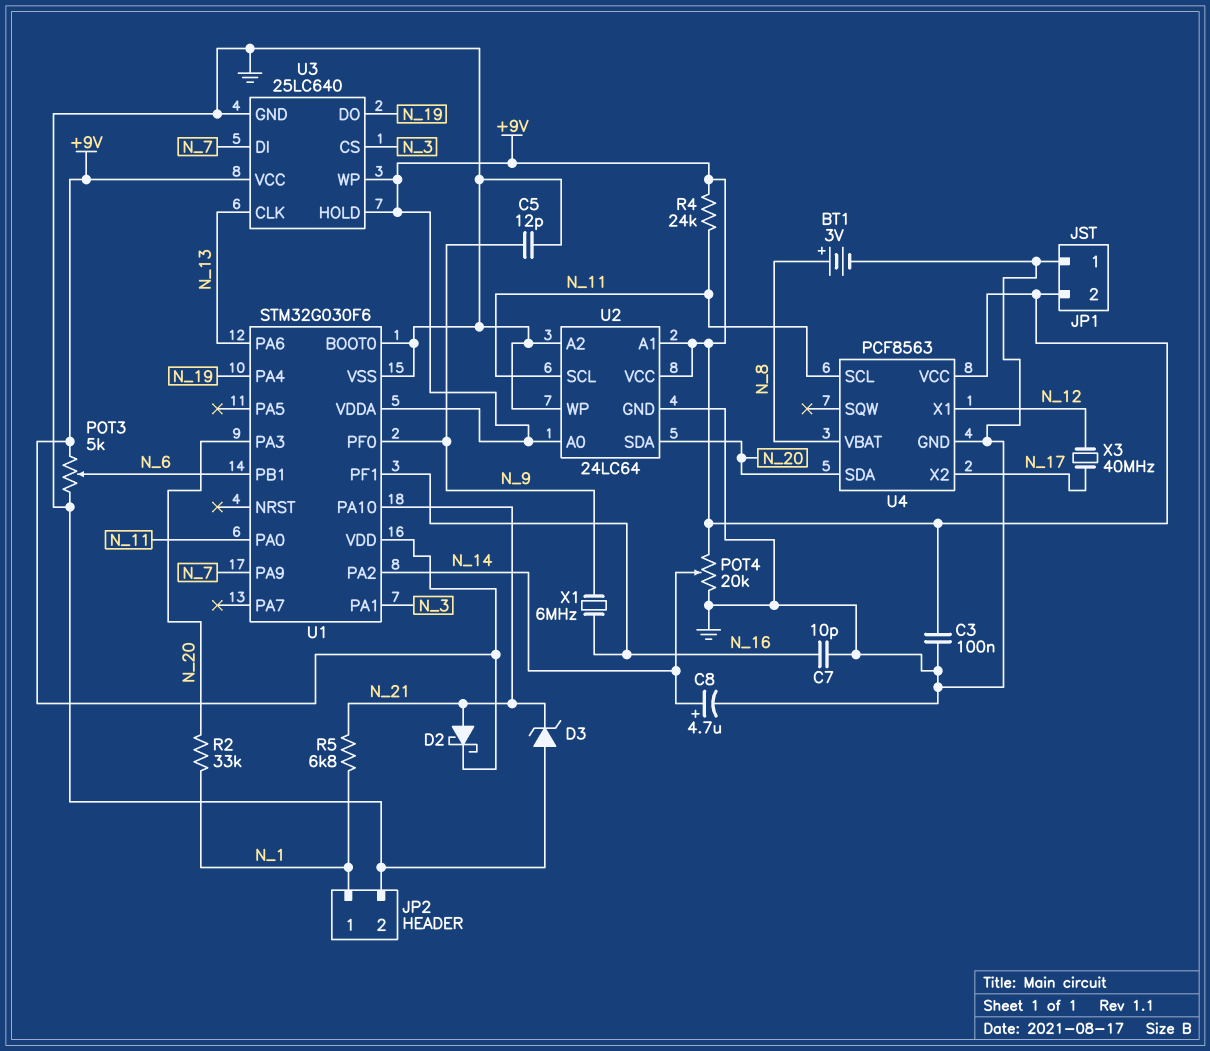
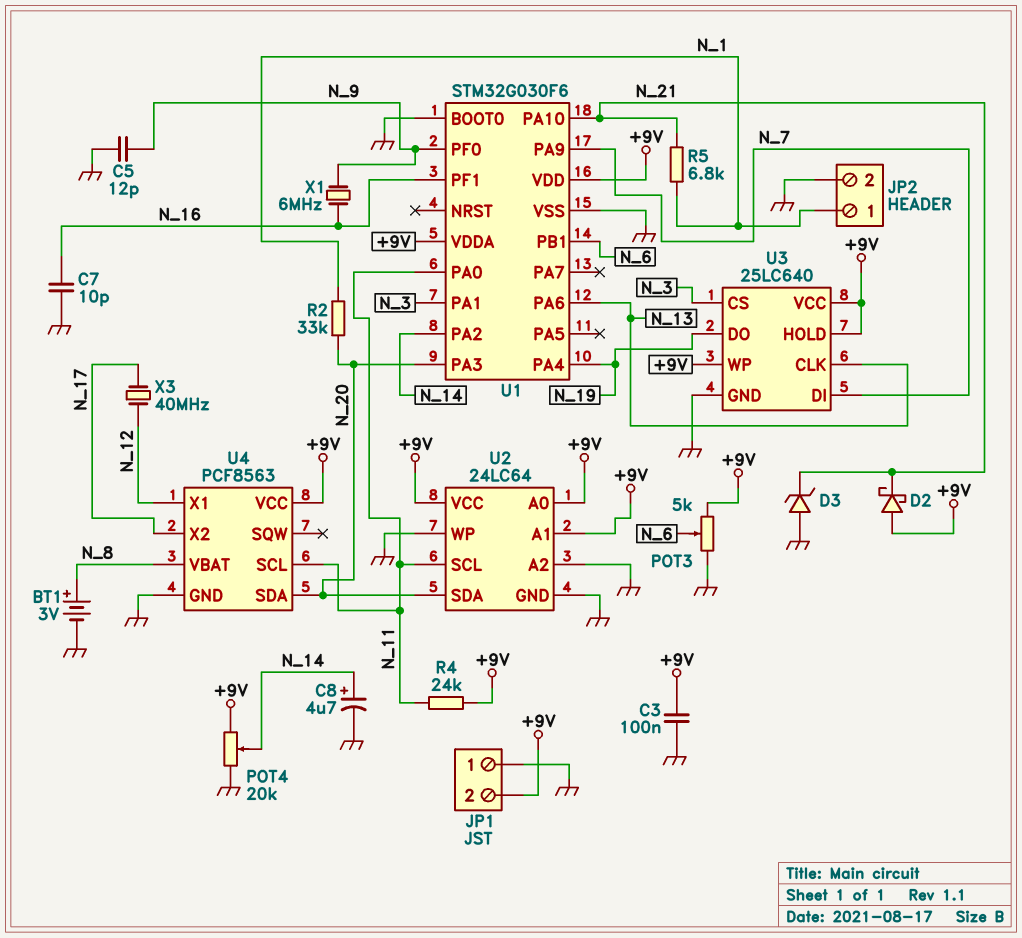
D2: schottky (A N_21, K +9V) -> schottky (A +9V, K N_21)

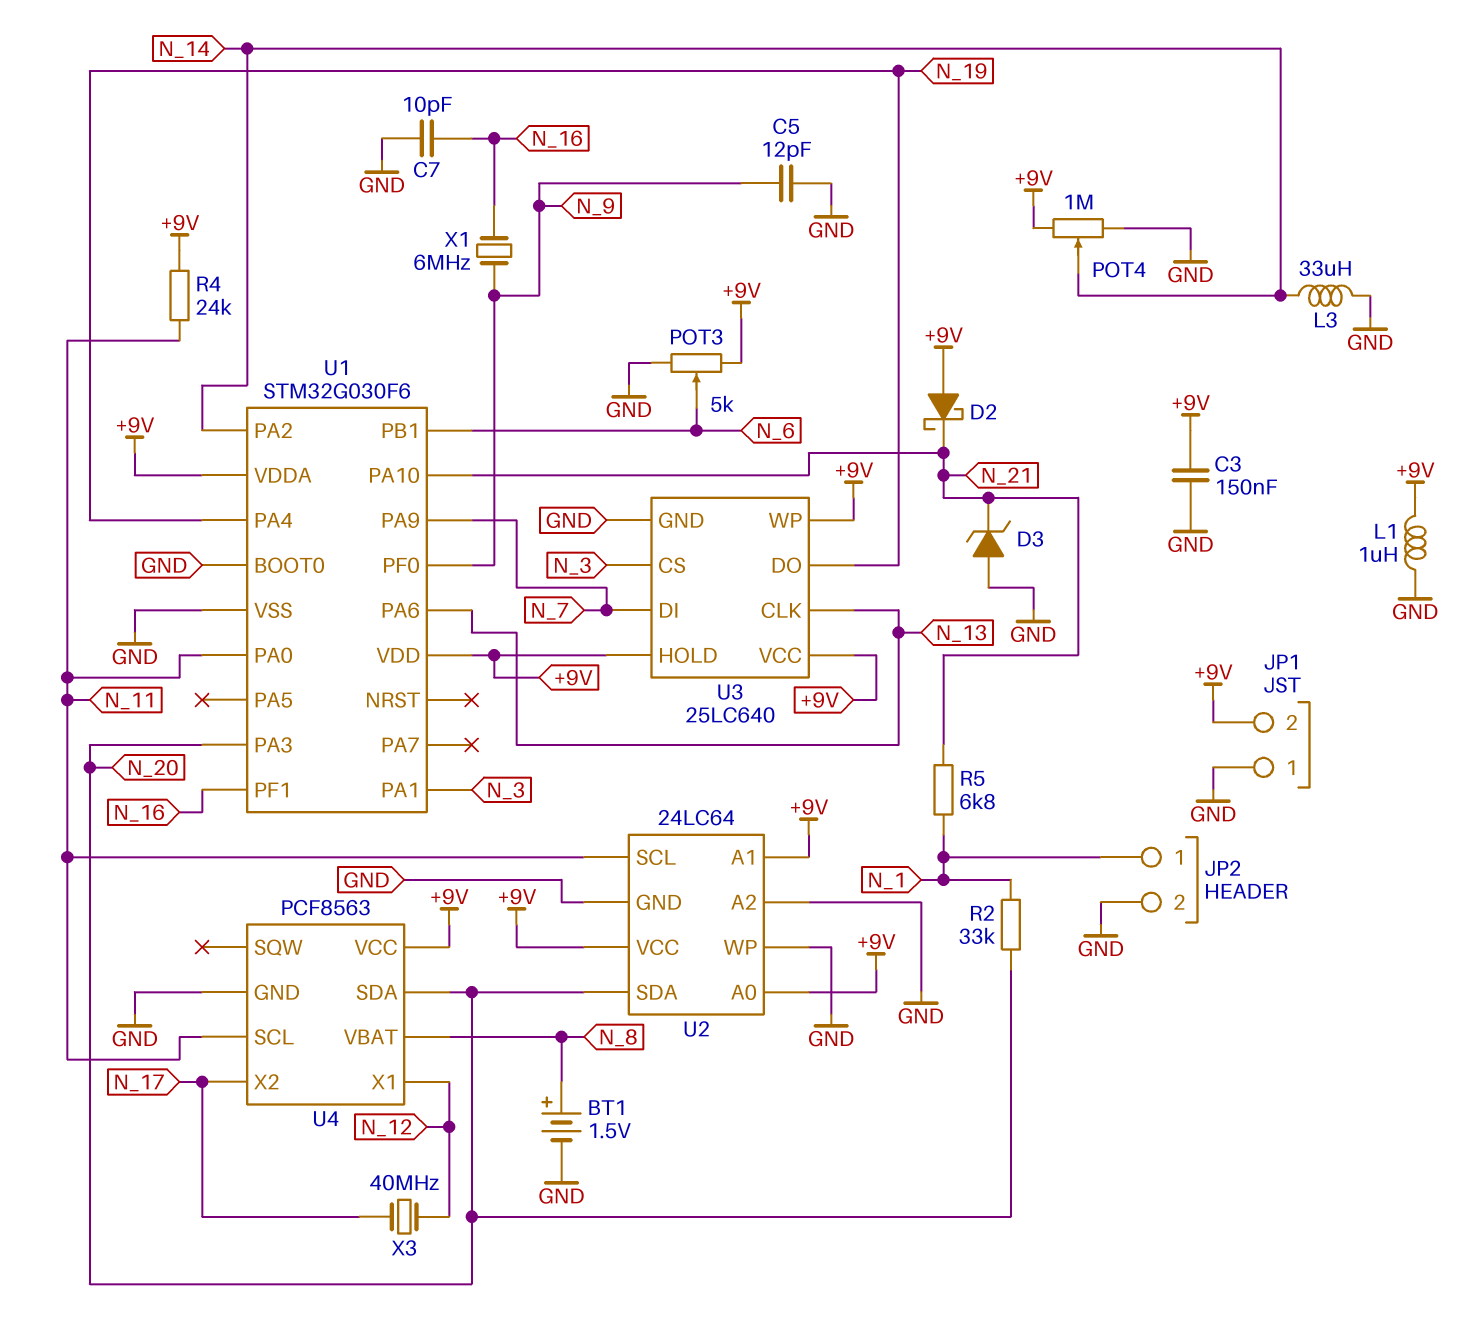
BT1: 3V (plus N_8, minus GND) -> 1.5V (plus N_8, minus GND)
C3: 100nF (+9V, GND) -> 150nF (+9V, GND)
C8: 4.7uF (plus N_14, minus GND) -> none
L1: none -> 1uH (+9V, GND)
L3: none -> 33uH (GND, N_14)
POT4: 20k (+9V, GND, wiper N_14) -> 1M (+9V, GND, wiper N_14)

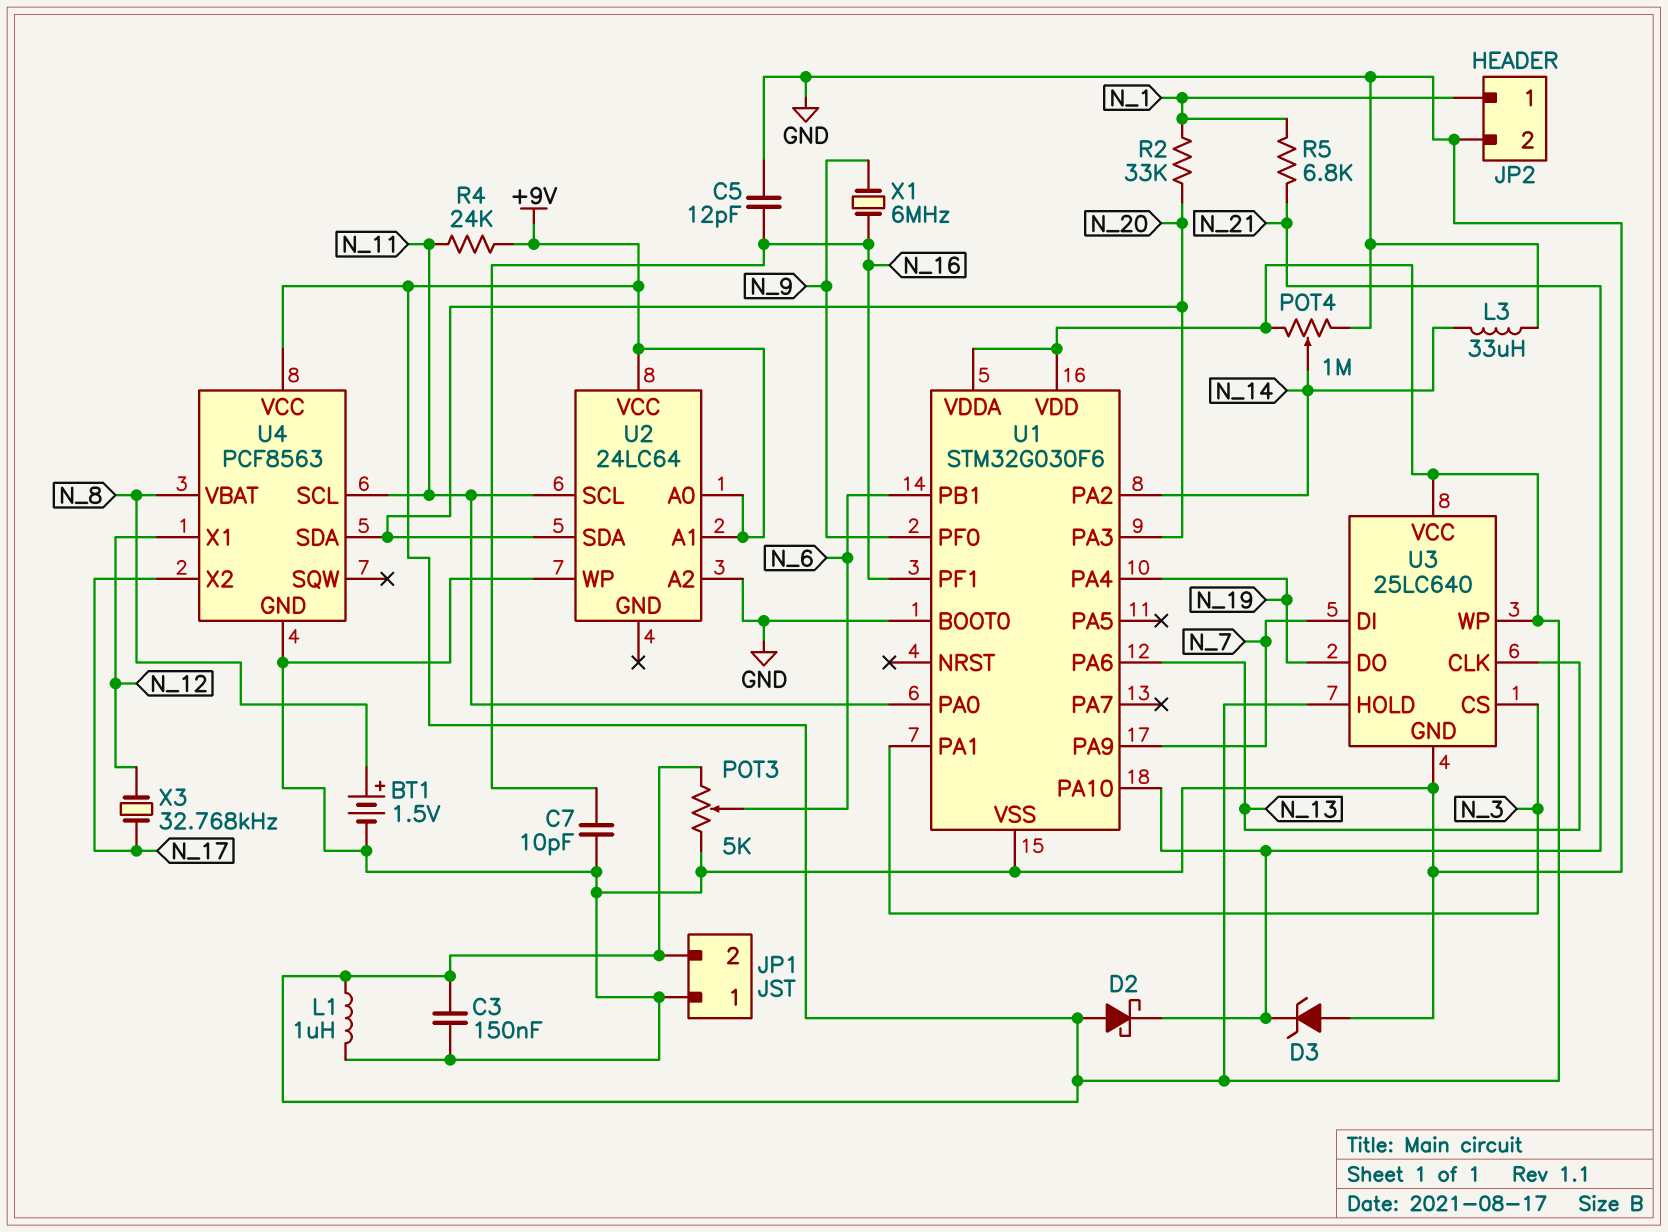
C5: 12pF (GND, N_9) -> 12pF (GND, N_16)
U2 pin GND: GND -> none
X3: 40MHz (N_12, N_17) -> 32.768kHz (N_12, N_17)

